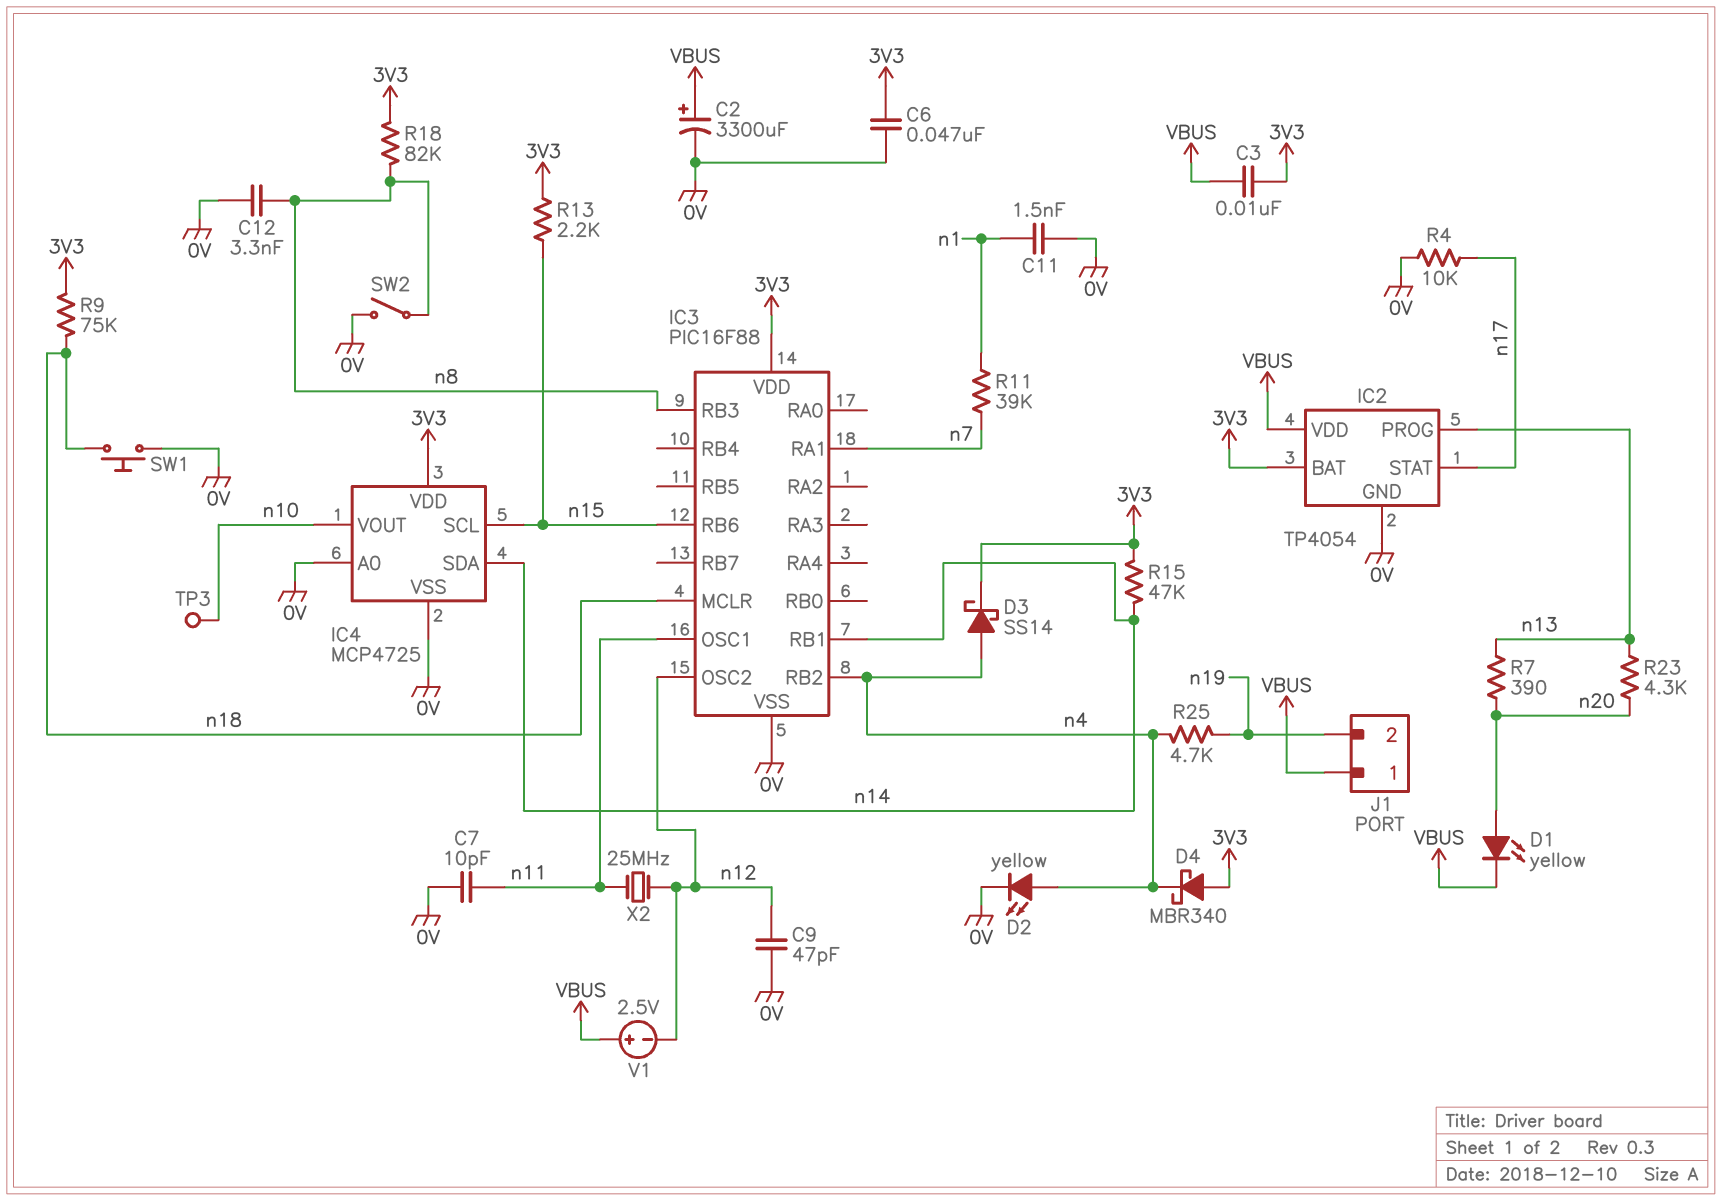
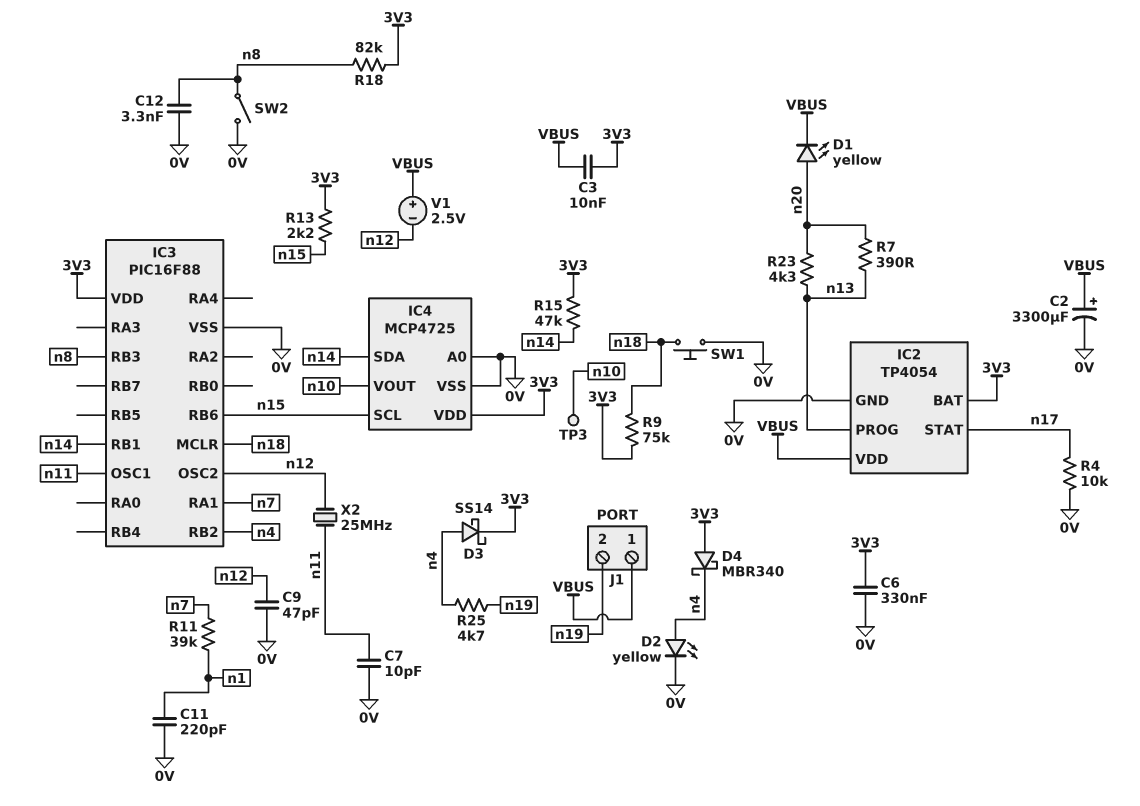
C6: 47nF (0V, 3V3) -> 330nF (0V, 3V3)
C11: 1.5nF (0V, n1) -> 220pF (0V, n1)

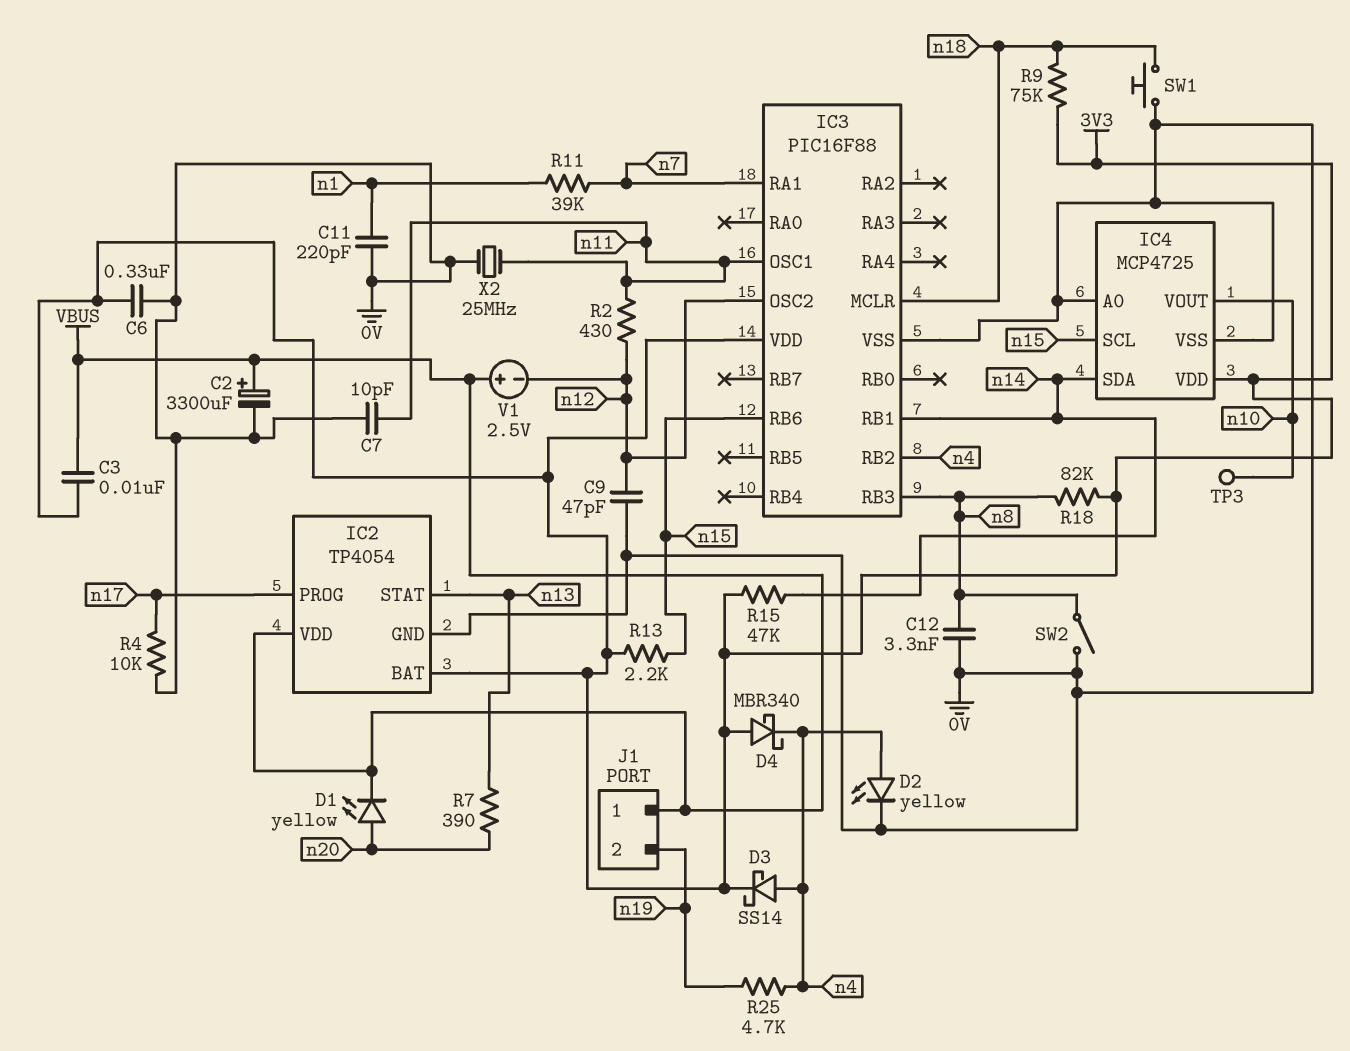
IC2 pin PROG: n13 -> n17
IC2 pin STAT: n17 -> n13
R2: none -> 430 (n11, n12)
R23: 4.3k (n13, n20) -> none
X2: 25MHz (n11, n12) -> 25MHz (0V, n11)

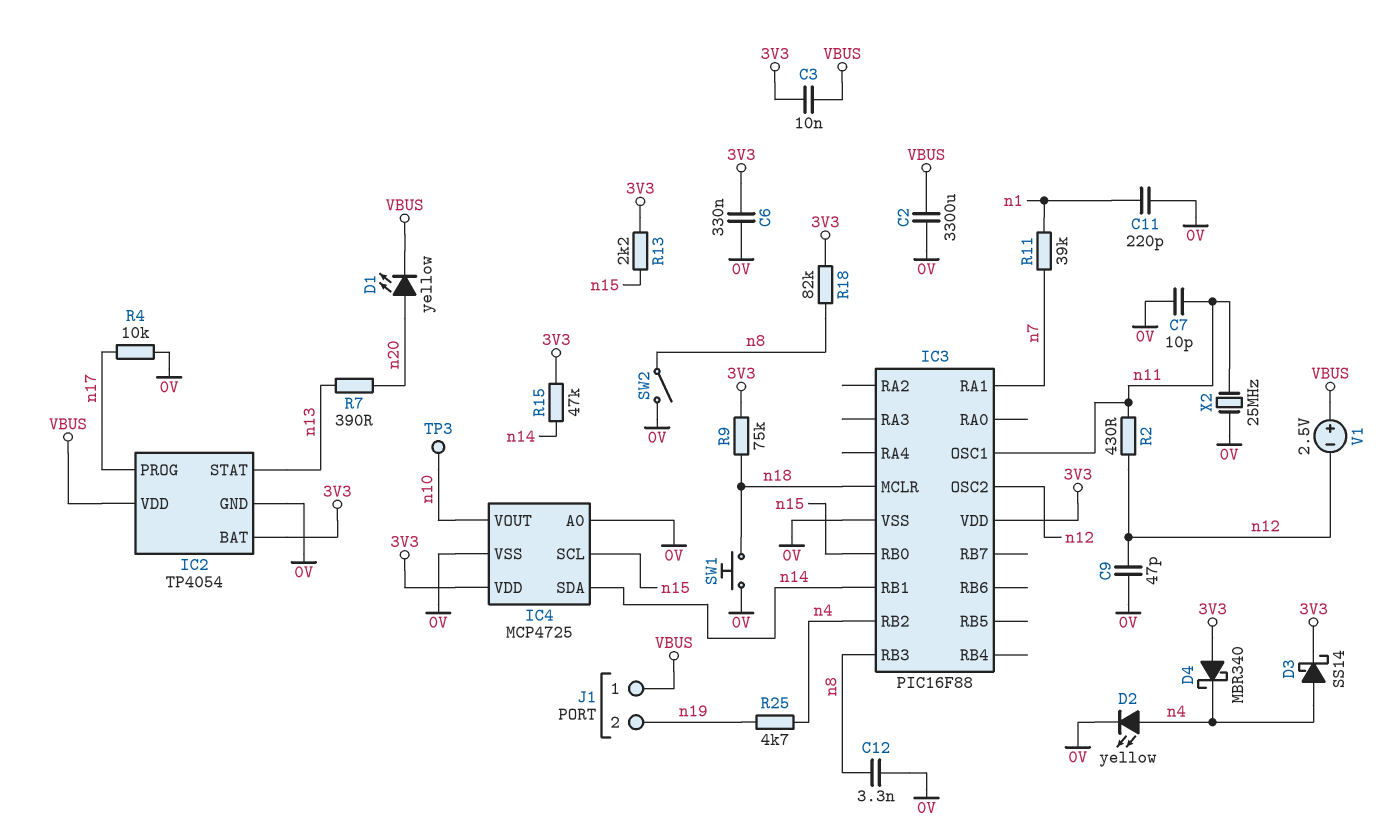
C2: 3300uF (plus VBUS, minus 0V) -> 3300uF (0V, VBUS)
IC3 pin RB0: none -> n15
IC3 pin RB6: n15 -> none

